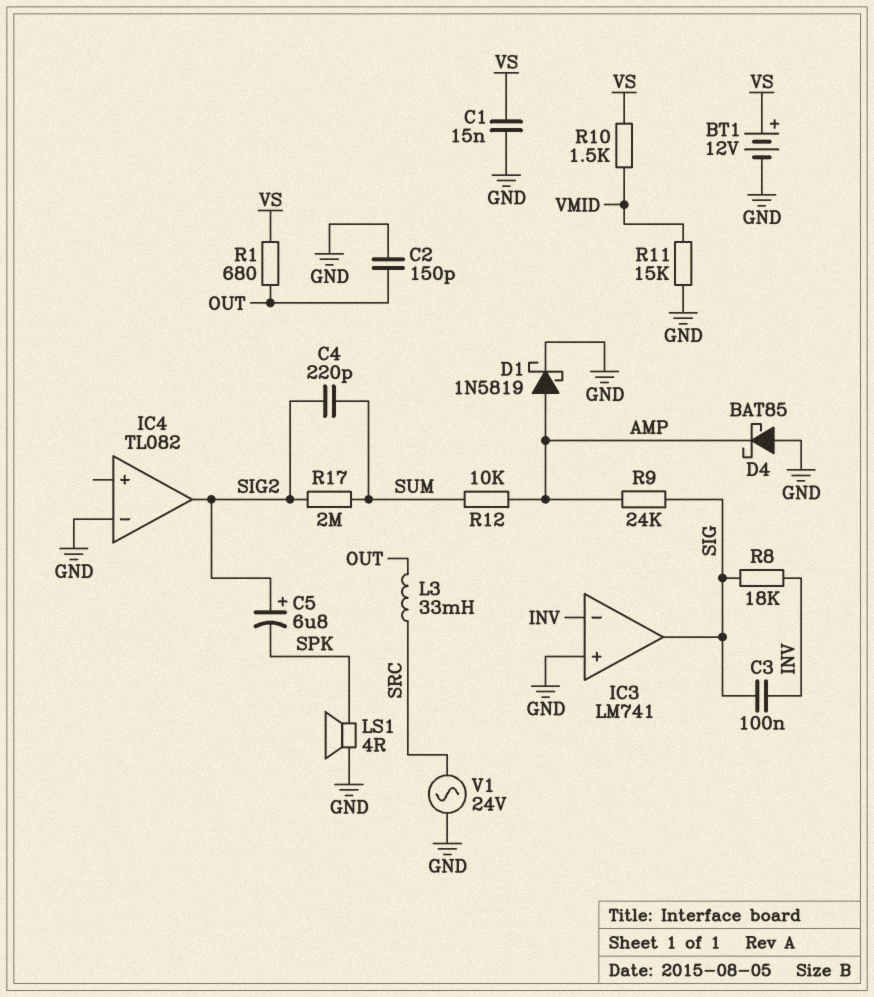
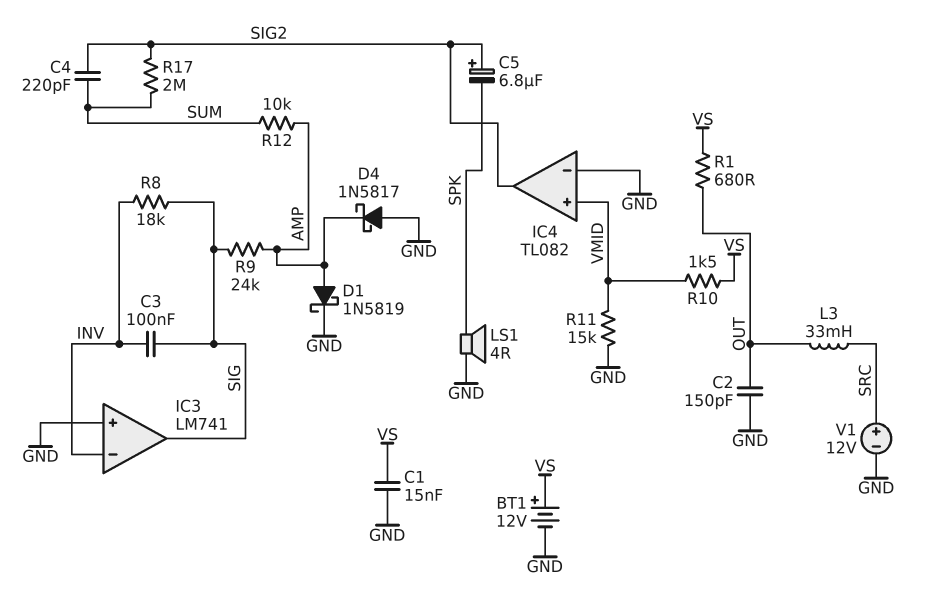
D4: schottky BAT85 (A GND, K AMP) -> schottky 1N5817 (A GND, K AMP)
IC4 pin in+: none -> VMID
V1: AC 24V (GND, SRC) -> 12V (plus SRC, minus GND)

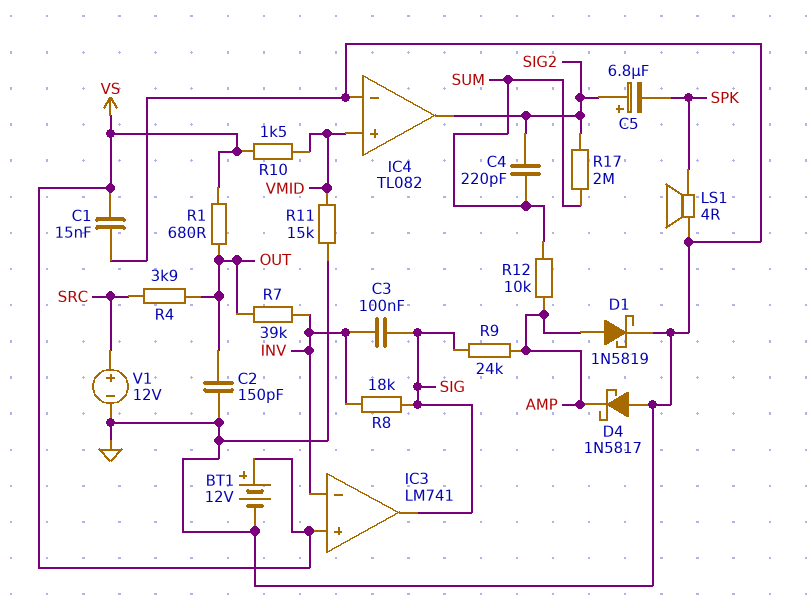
IC3 pin in+: GND -> VS
L3: 33mH (OUT, SRC) -> none
R4: none -> 3.9k (OUT, SRC)
R7: none -> 39k (INV, OUT)

